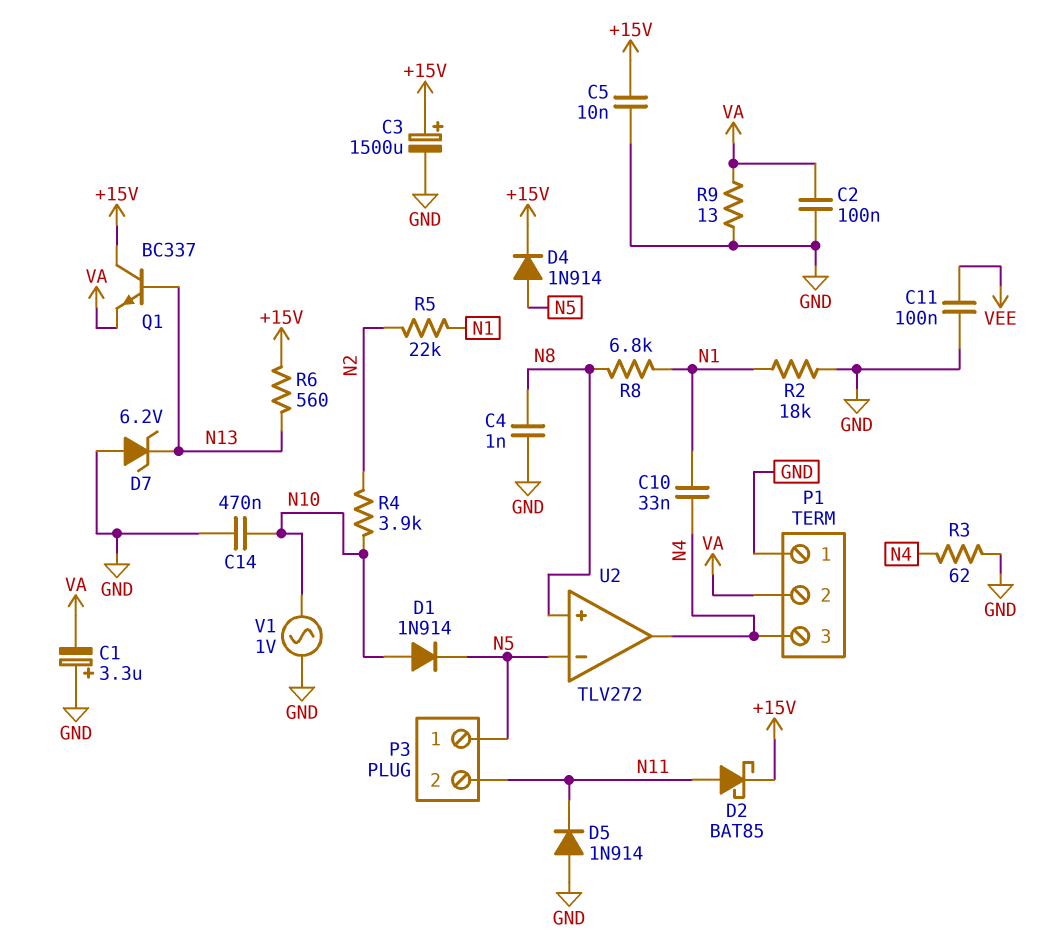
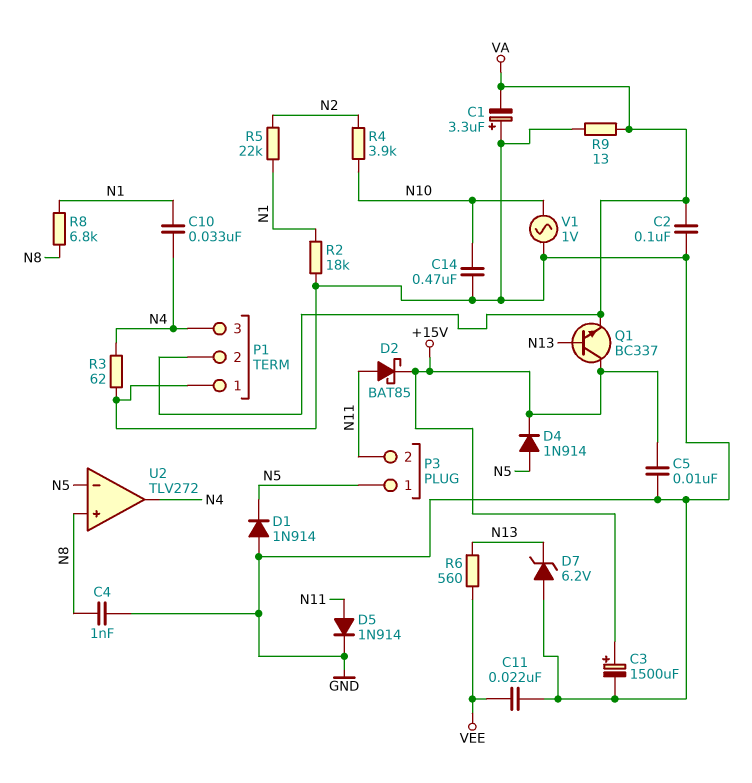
C11: 100nF (GND, VEE) -> 22nF (GND, VEE)
D1: diode 1N914 (A N10, K N5) -> diode 1N914 (A GND, K N5)
D5: diode 1N914 (A GND, K N11) -> diode 1N914 (A N11, K GND)
R6: 560 (+15V, N13) -> 560 (N13, VEE)

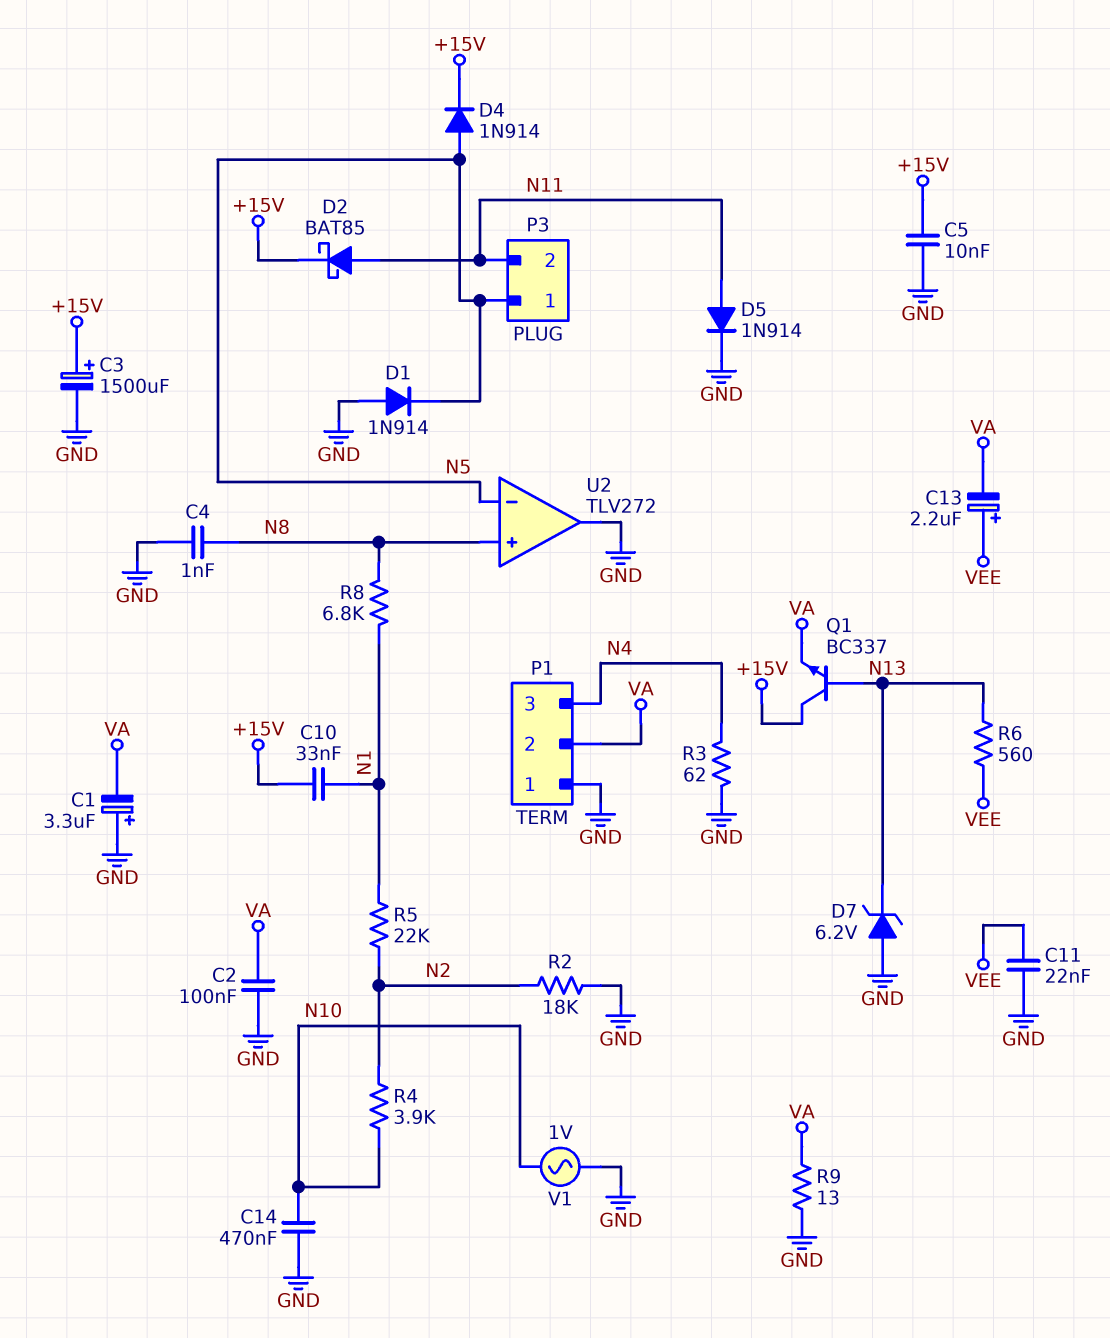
C10: 33nF (N1, N4) -> 33nF (+15V, N1)
C13: none -> 2.2uF (plus VEE, minus VA)
R2: 18k (GND, N1) -> 18k (GND, N2)
U2 pin out: N4 -> GND

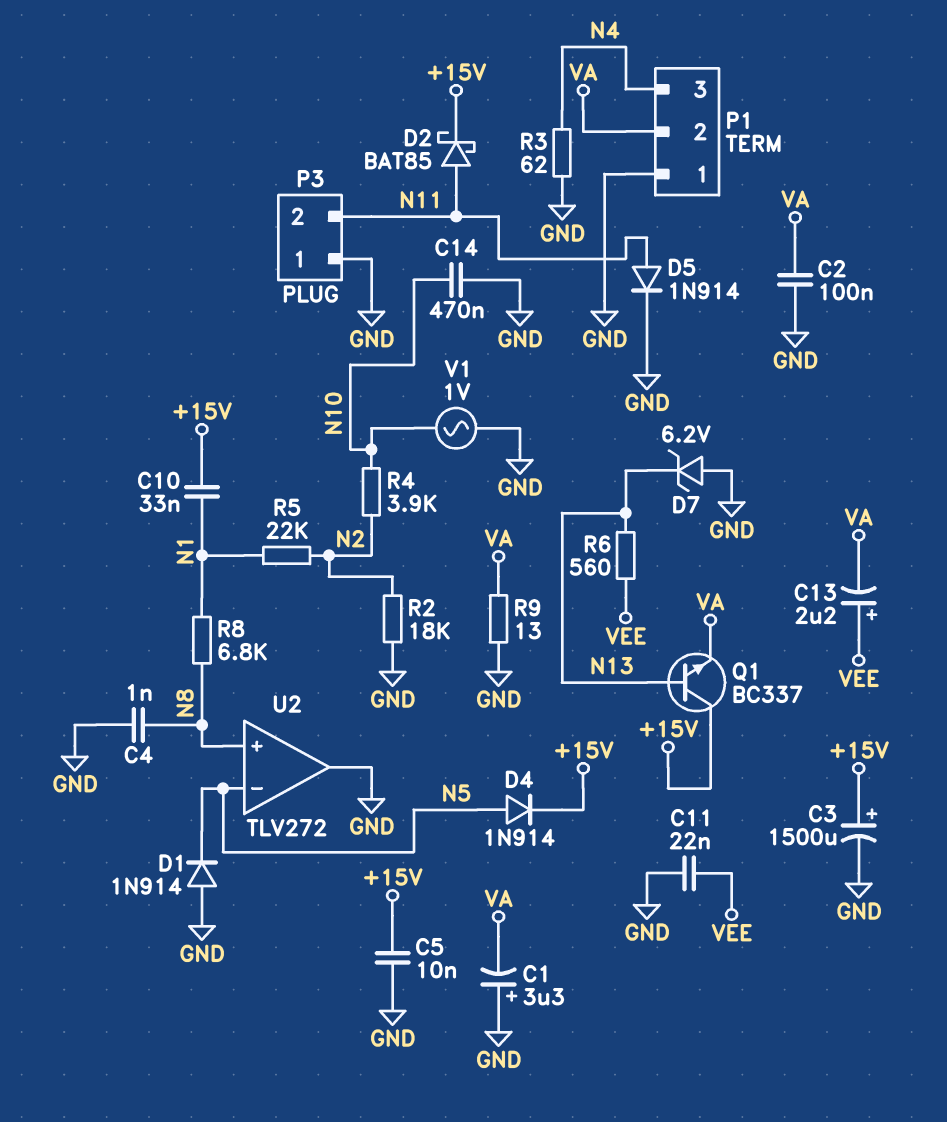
P3 pin 1: N5 -> GND

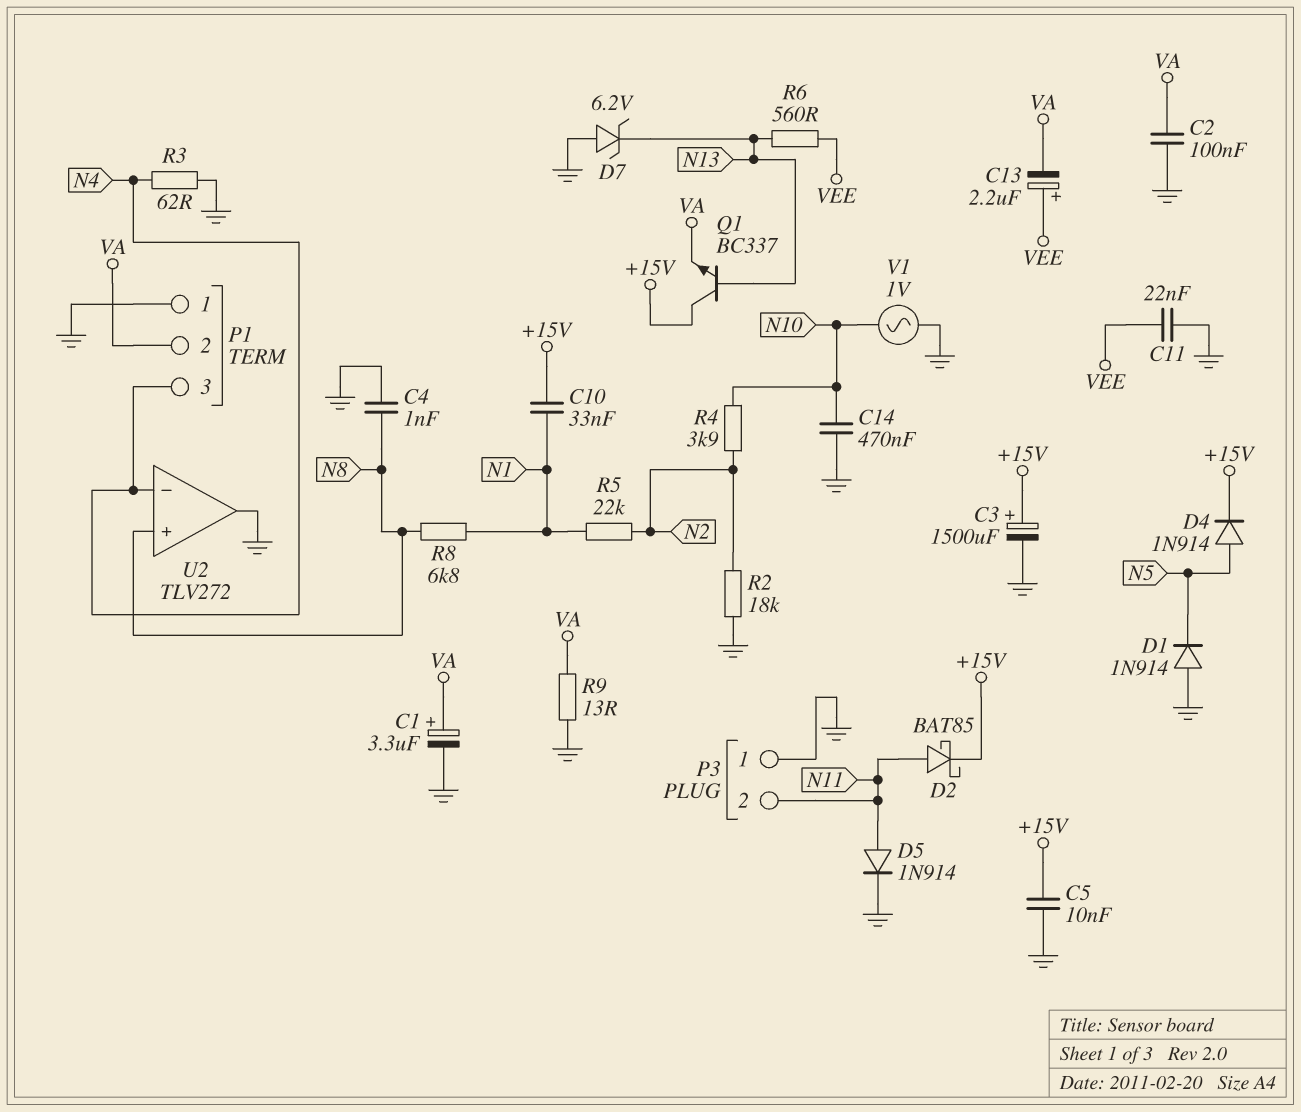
C1: 3.3uF (plus GND, minus VA) -> 3.3uF (plus VA, minus GND)
U2 pin in-: N5 -> N4

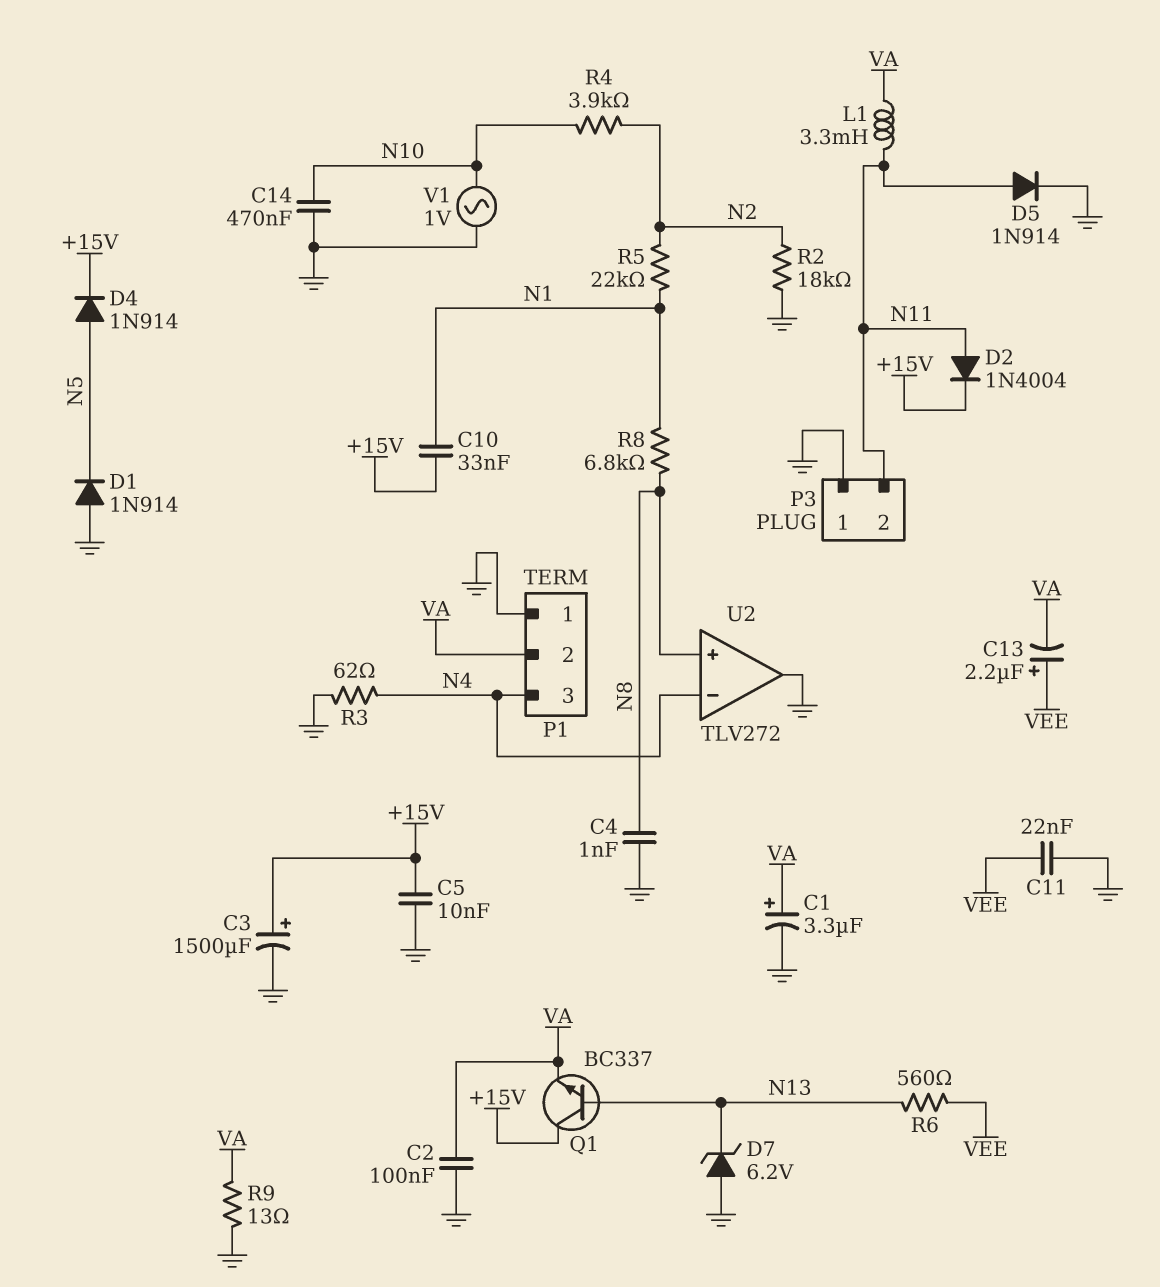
D2: schottky BAT85 (A N11, K +15V) -> diode 1N4004 (A N11, K +15V)
L1: none -> 3.3mH (N11, VA)

